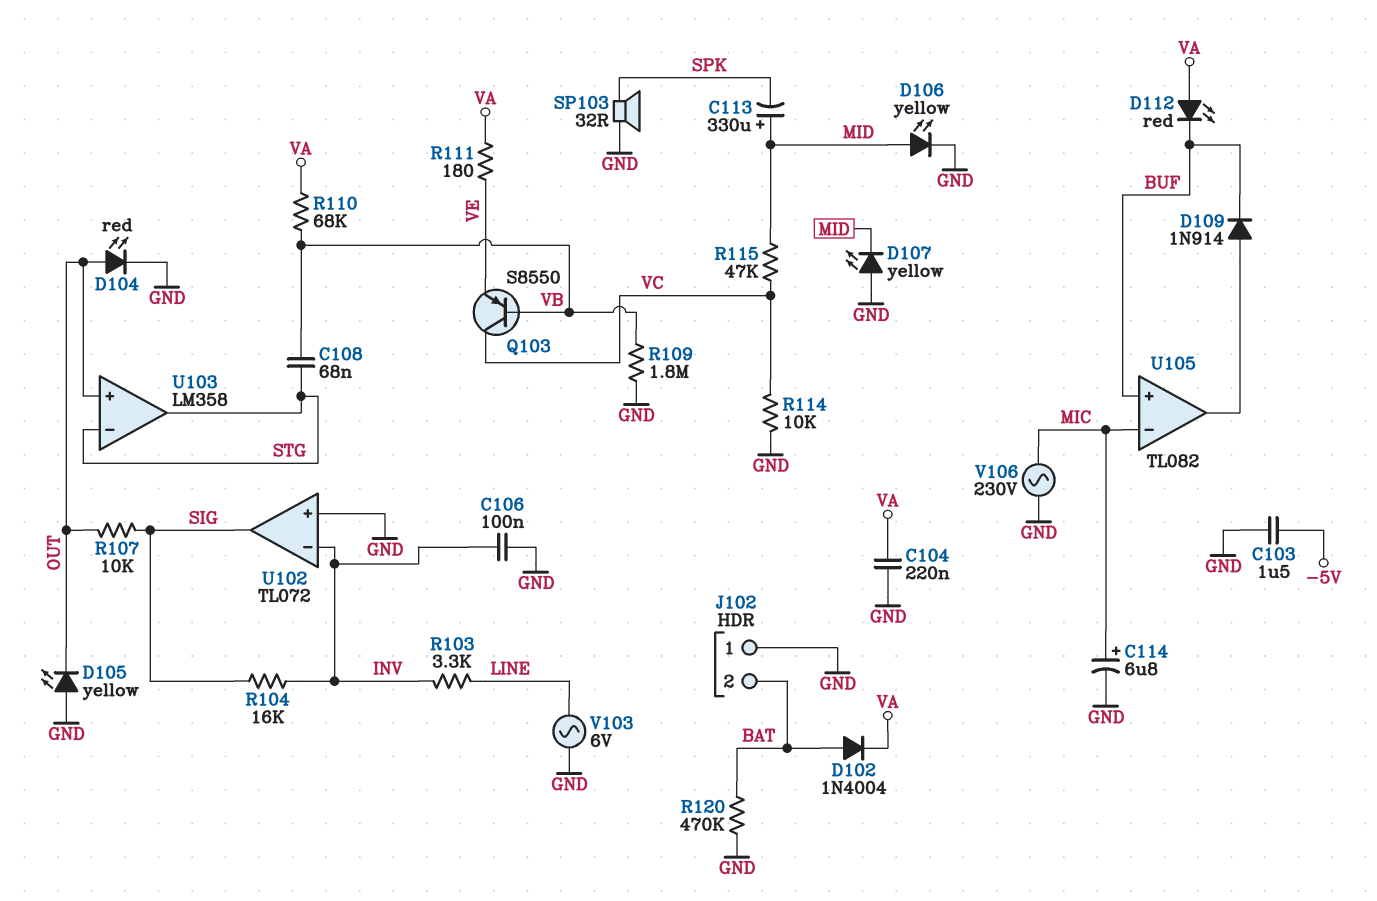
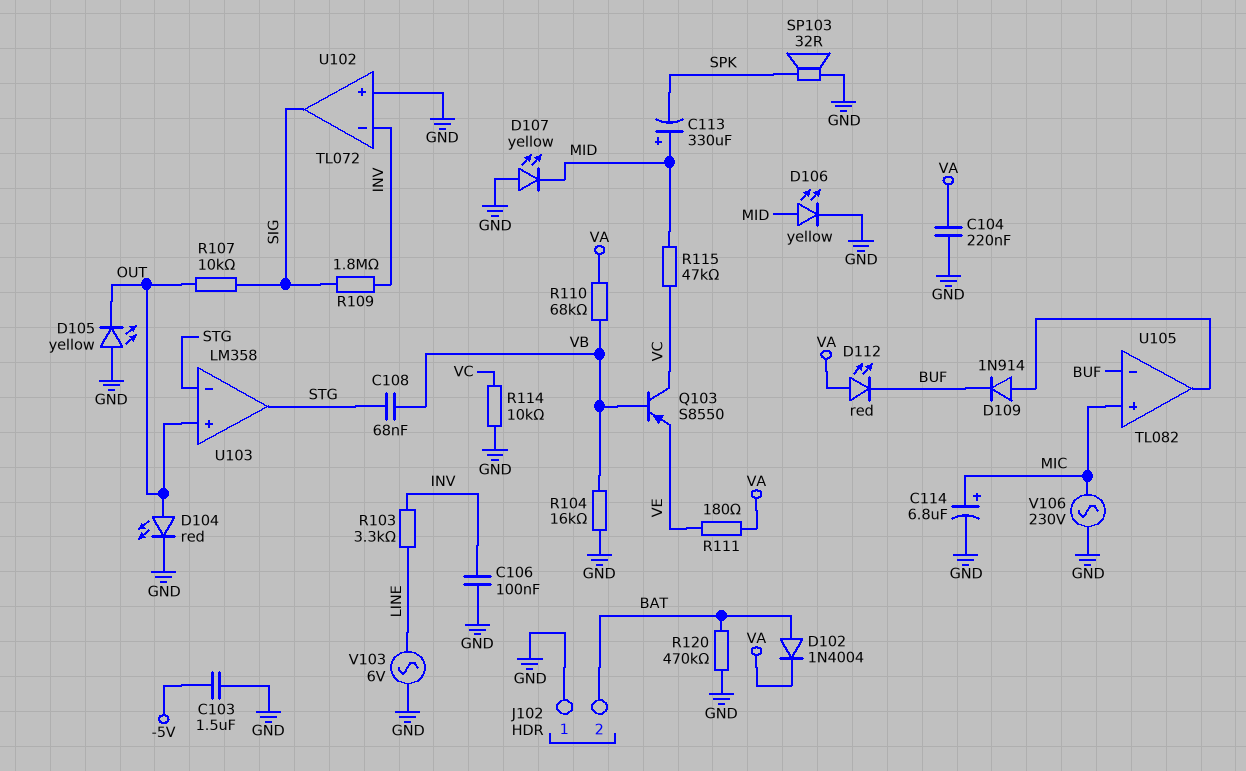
R104: 16k (INV, SIG) -> 16k (GND, VB)
R109: 1.8M (GND, VB) -> 1.8M (INV, SIG)
U105 pin in+: BUF -> MIC
U105 pin in-: MIC -> BUF

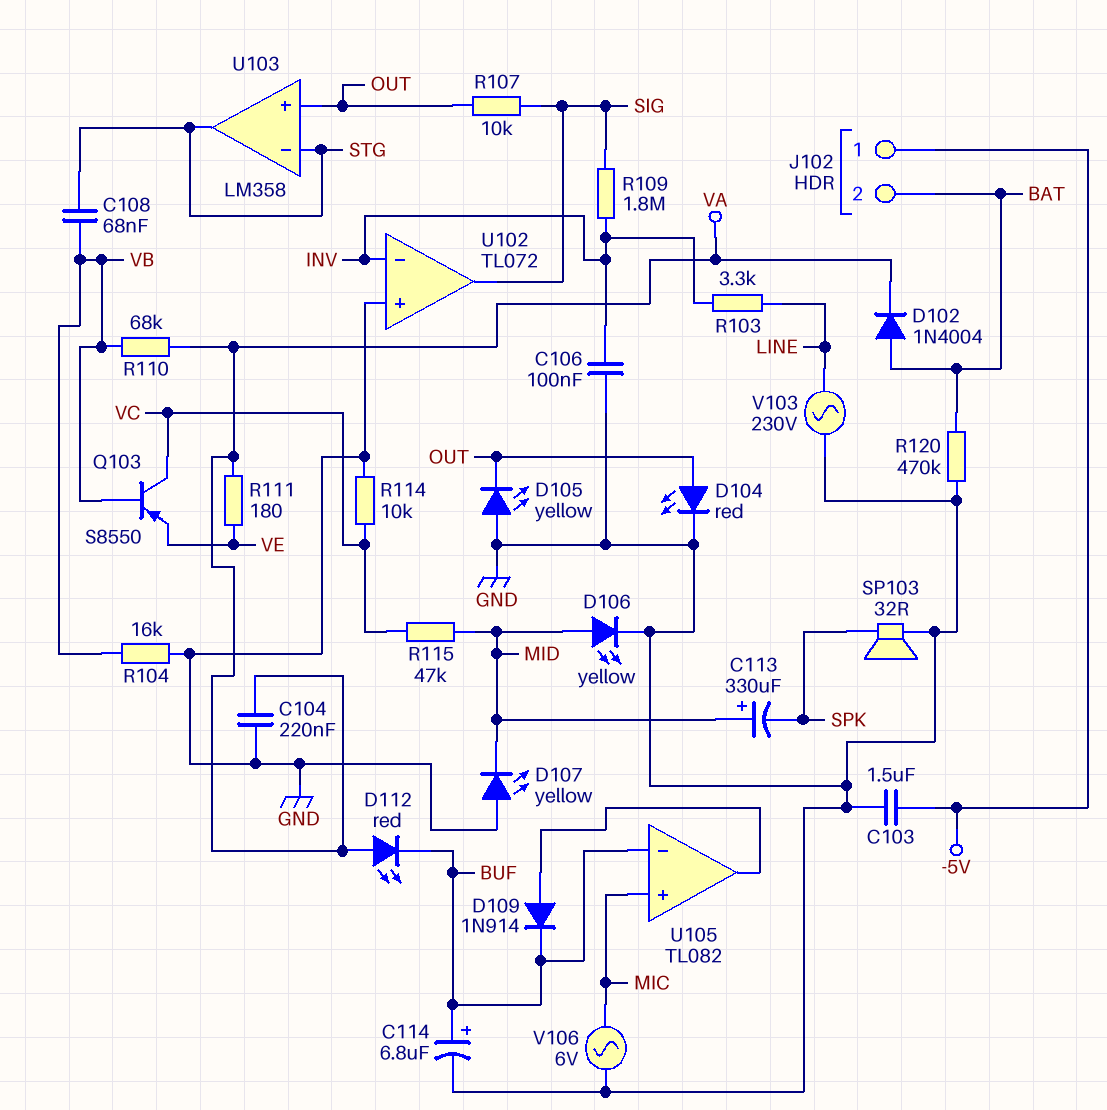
C114: 6.8uF (plus MIC, minus GND) -> 6.8uF (plus BUF, minus GND)
J102 pin 1: GND -> -5V
V103: AC 6V (GND, LINE) -> AC 230V (GND, LINE)
V106: AC 230V (GND, MIC) -> AC 6V (GND, MIC)

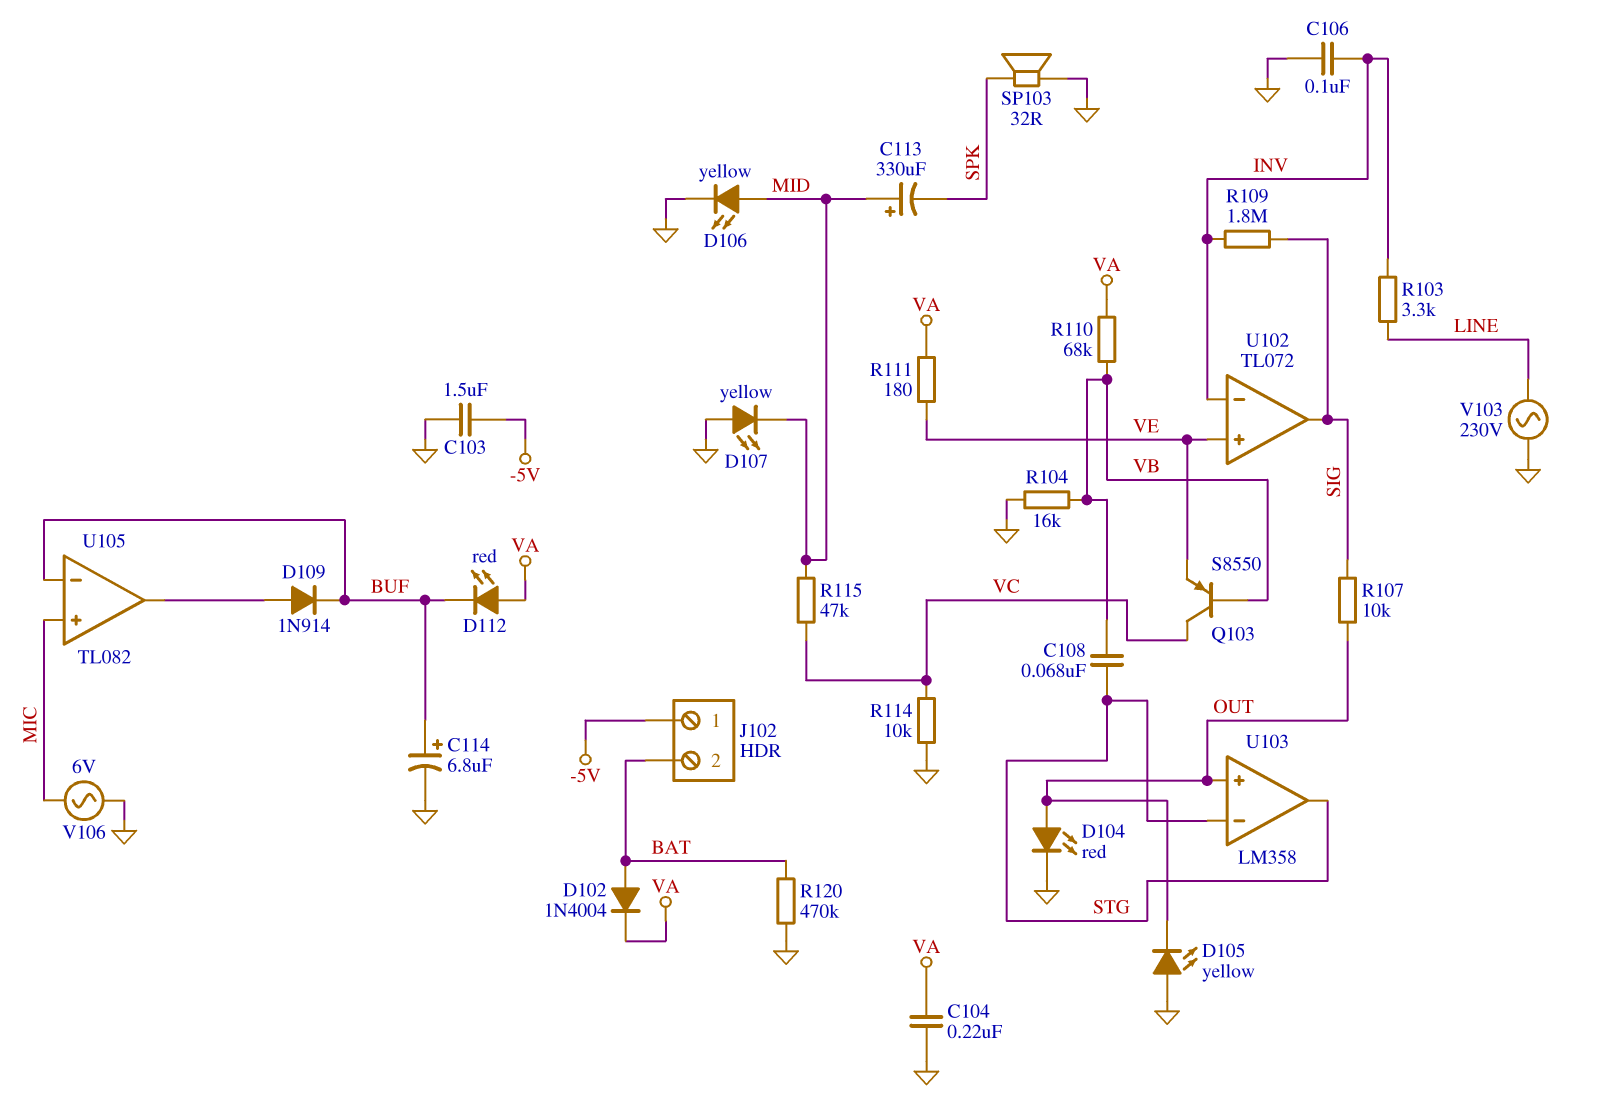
U102 pin in+: GND -> VE

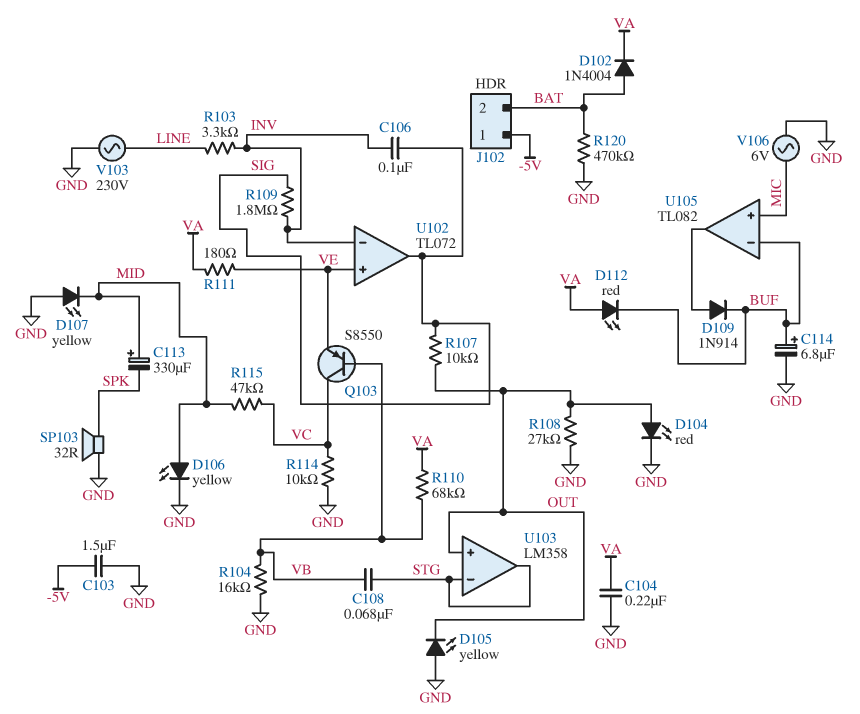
C106: 100nF (GND, INV) -> 100nF (INV, SIG)
R108: none -> 27k (GND, OUT)

